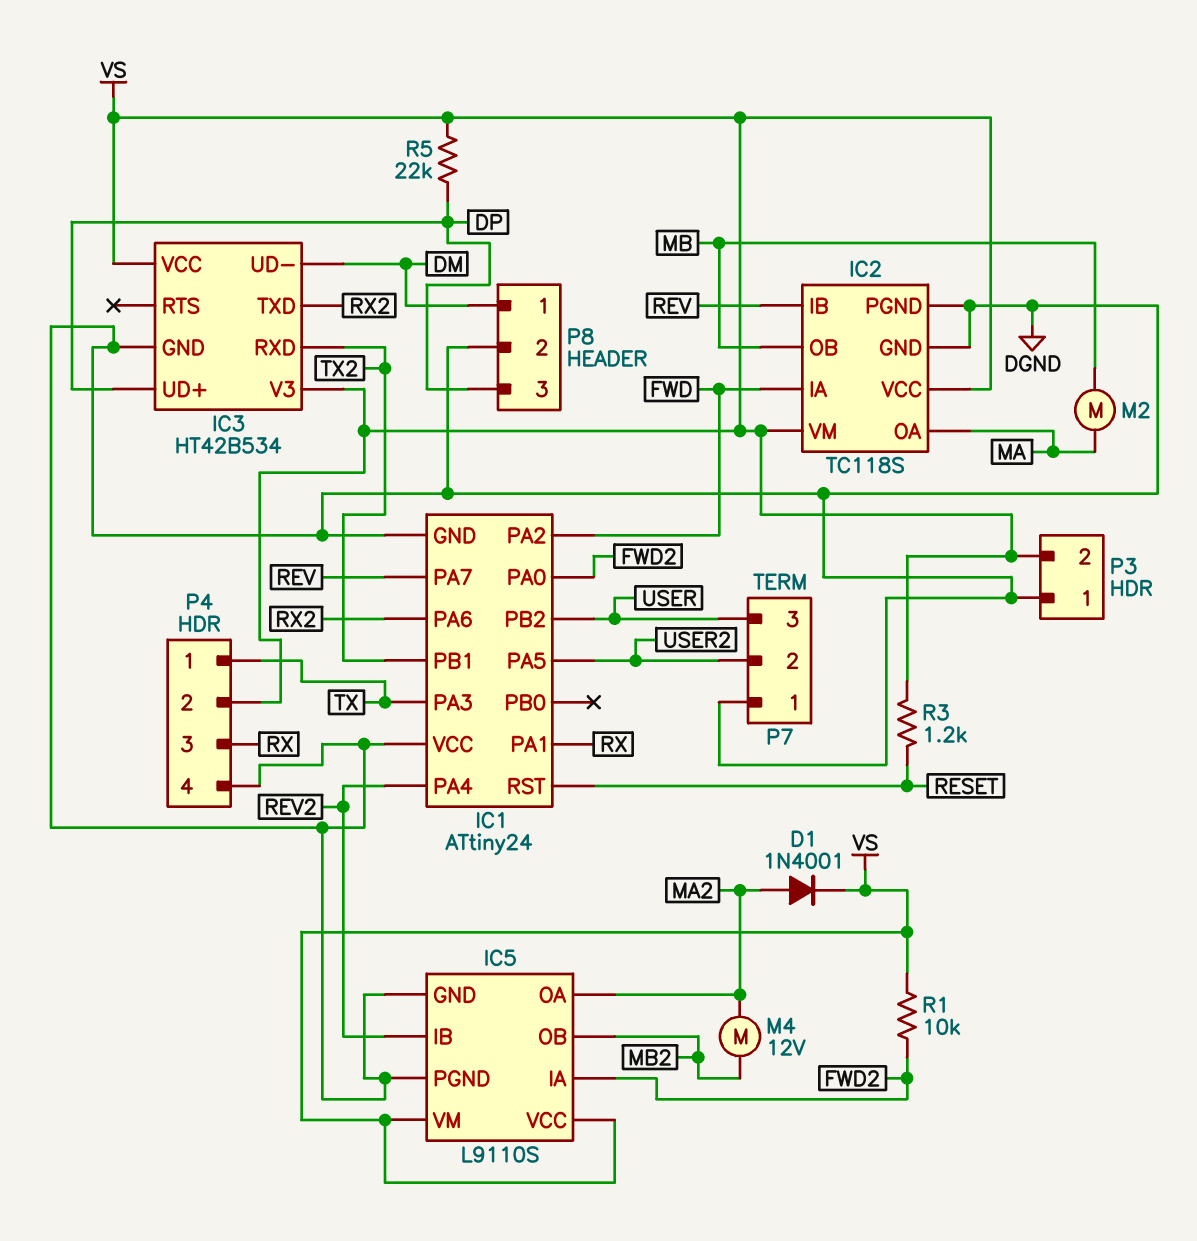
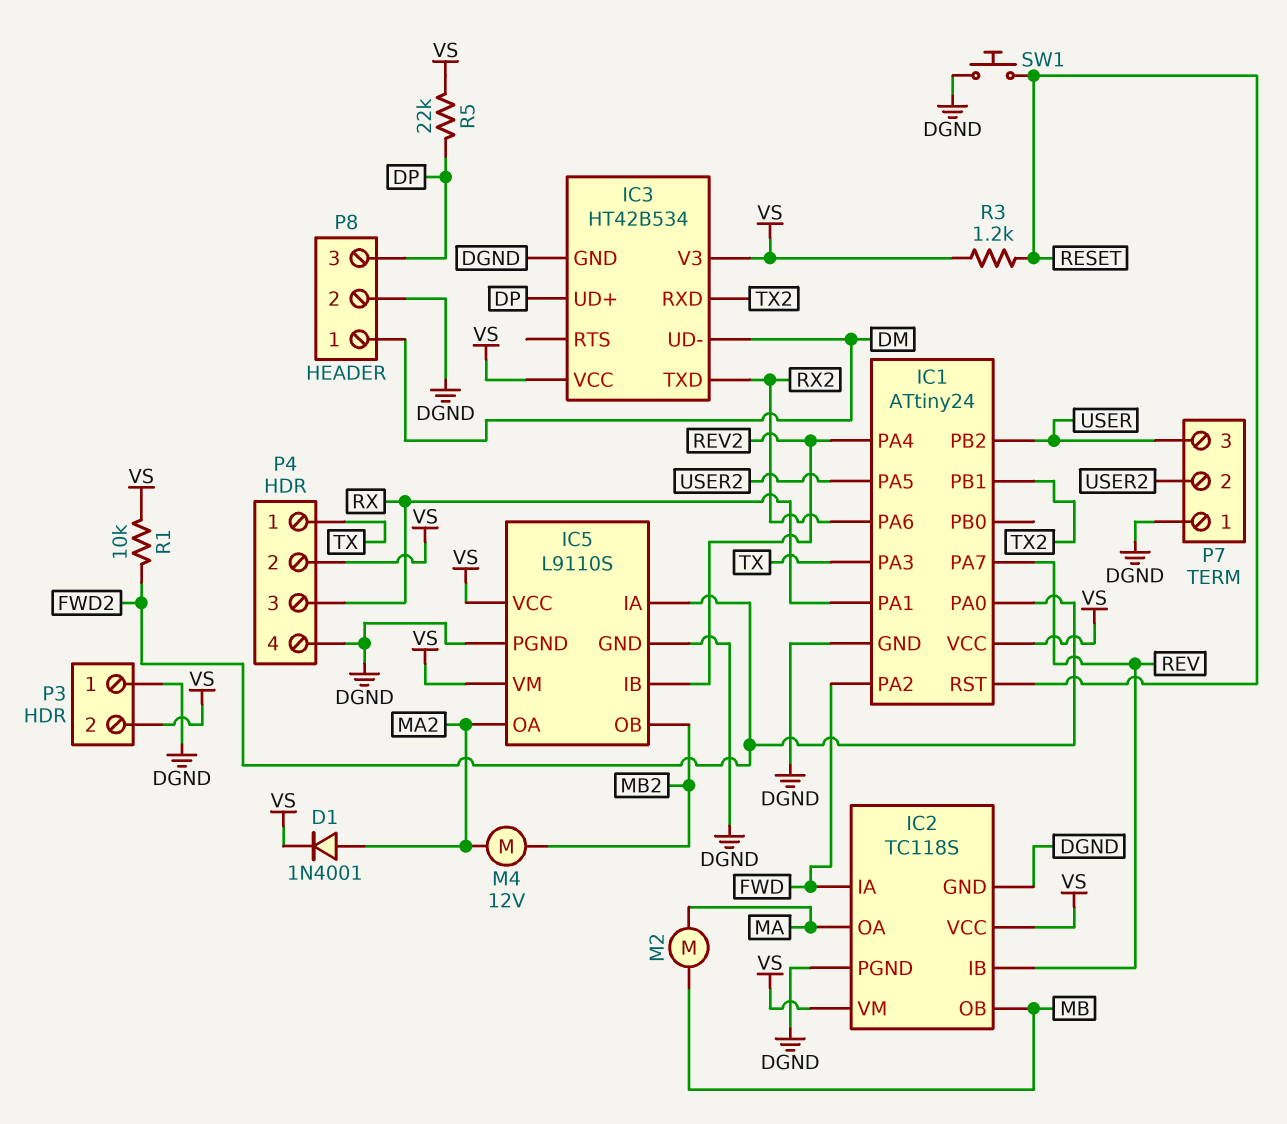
IC1 pin VCC: DGND -> VS
SW1: none -> button (DGND, RESET)

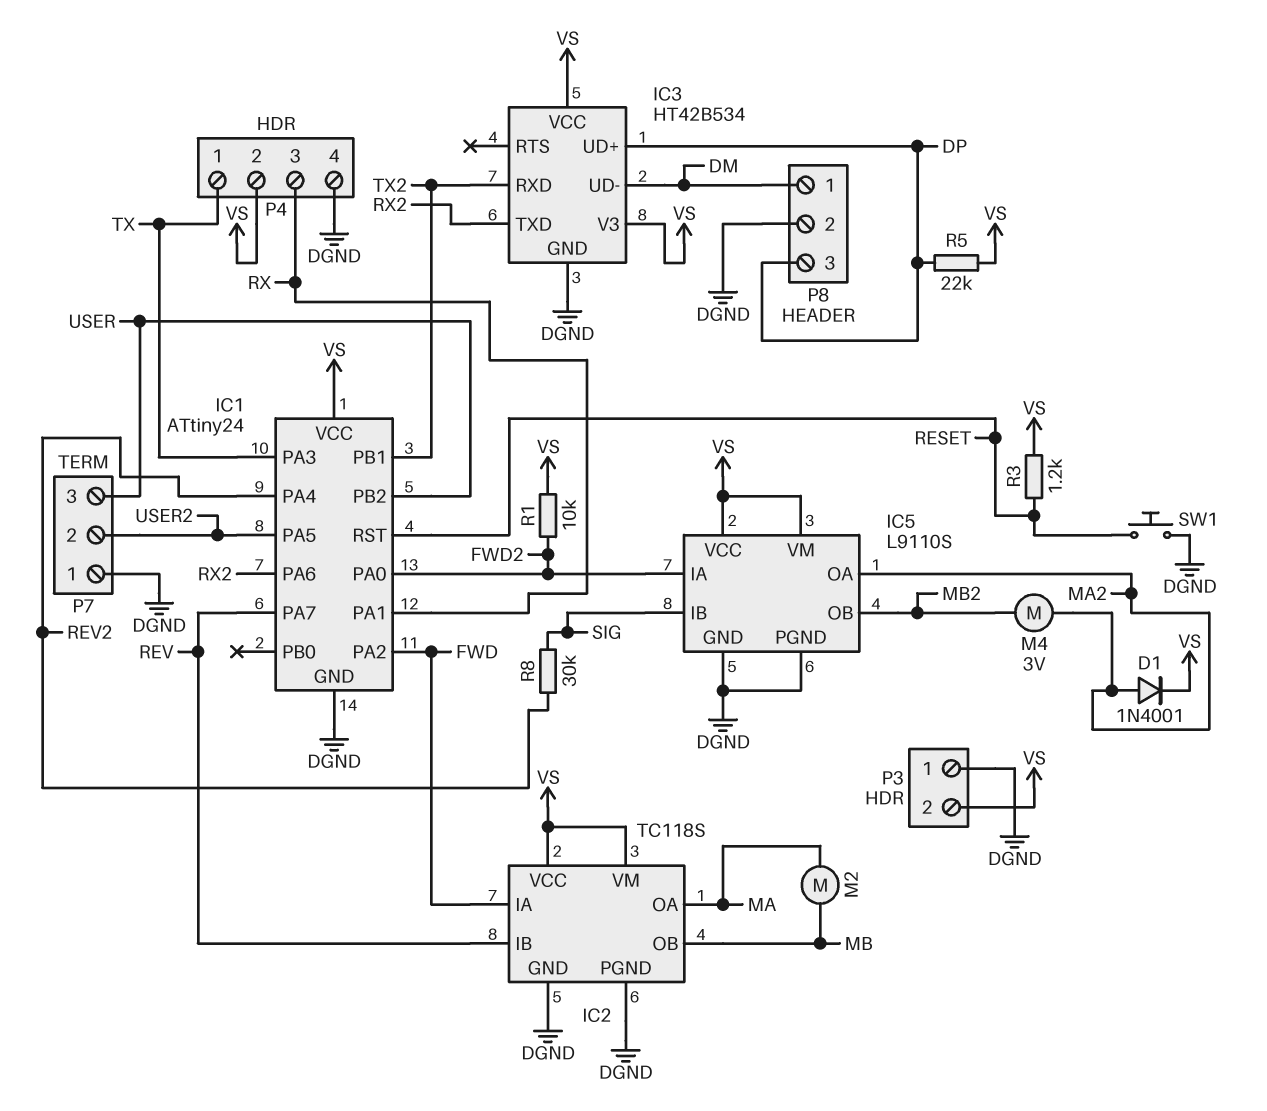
IC5 pin IB: REV2 -> SIG
M4: motor 12V (MA2, MB2) -> motor 3V (MA2, MB2)
R8: none -> 30k (REV2, SIG)

